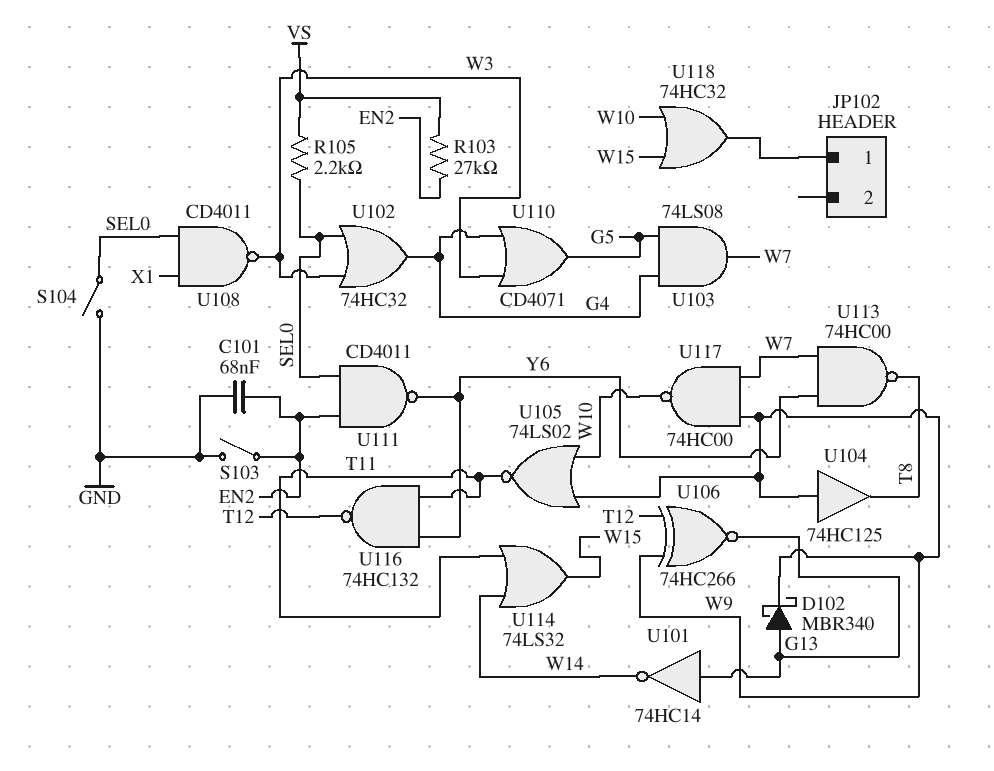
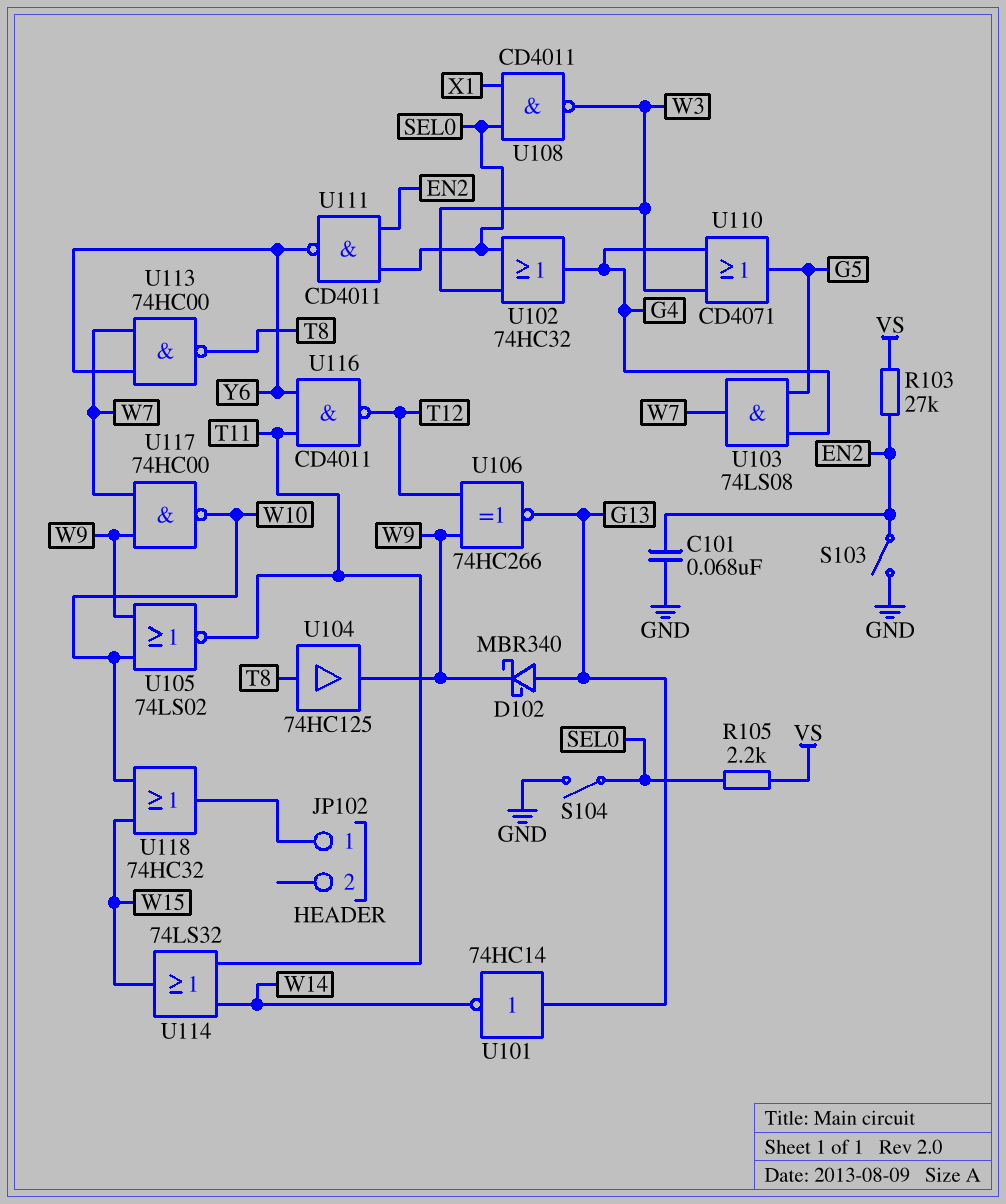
U104: buffer 74HC125 (in W9, out T8) -> buffer 74HC125 (in T8, out W9)
U116: NAND 74HC132 (in T11, in Y6, out T12) -> NAND CD4011 (in T11, in Y6, out T12)

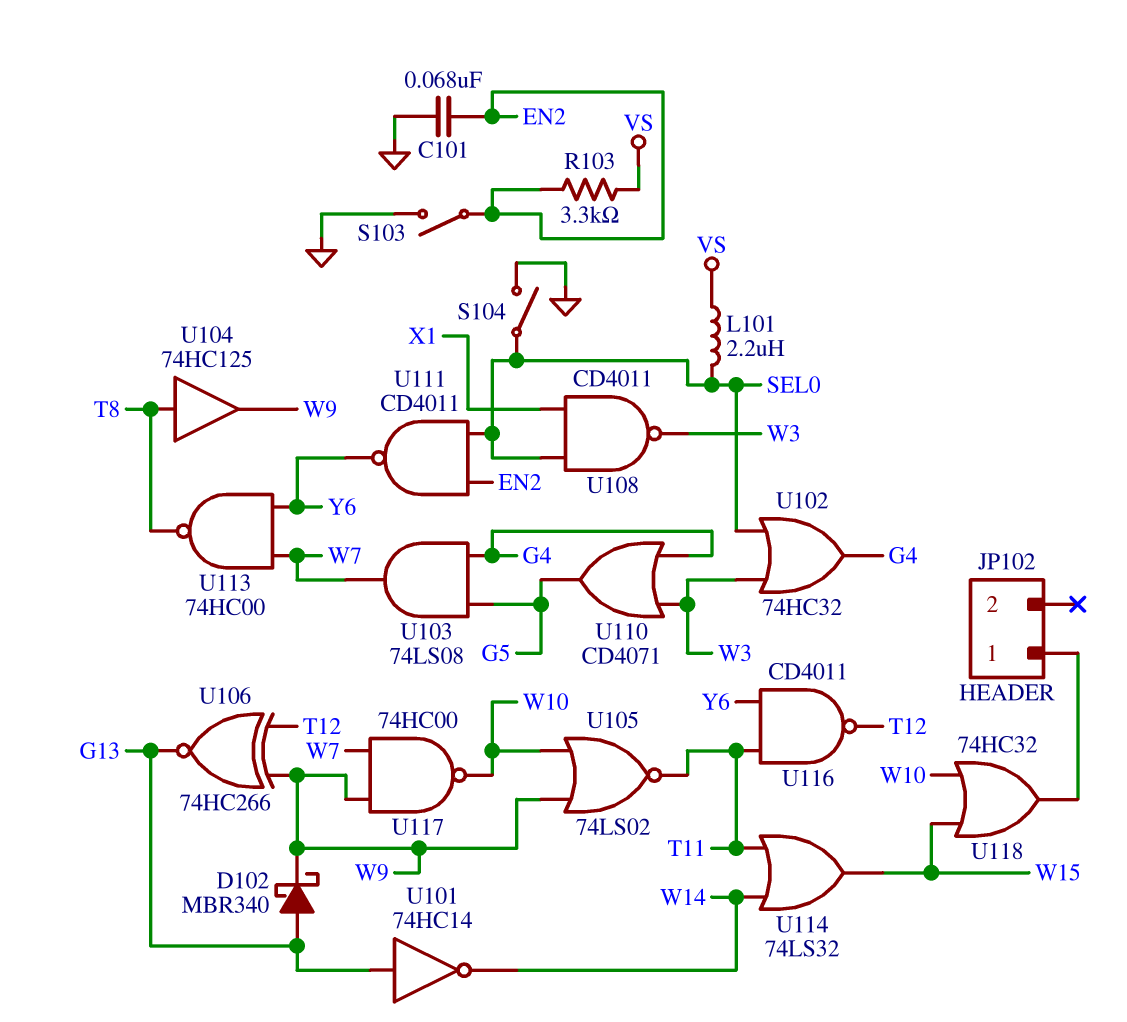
L101: none -> 2.2uH (SEL0, VS)
R103: 27k (EN2, VS) -> 3.3k (EN2, VS)
R105: 2.2k (SEL0, VS) -> none

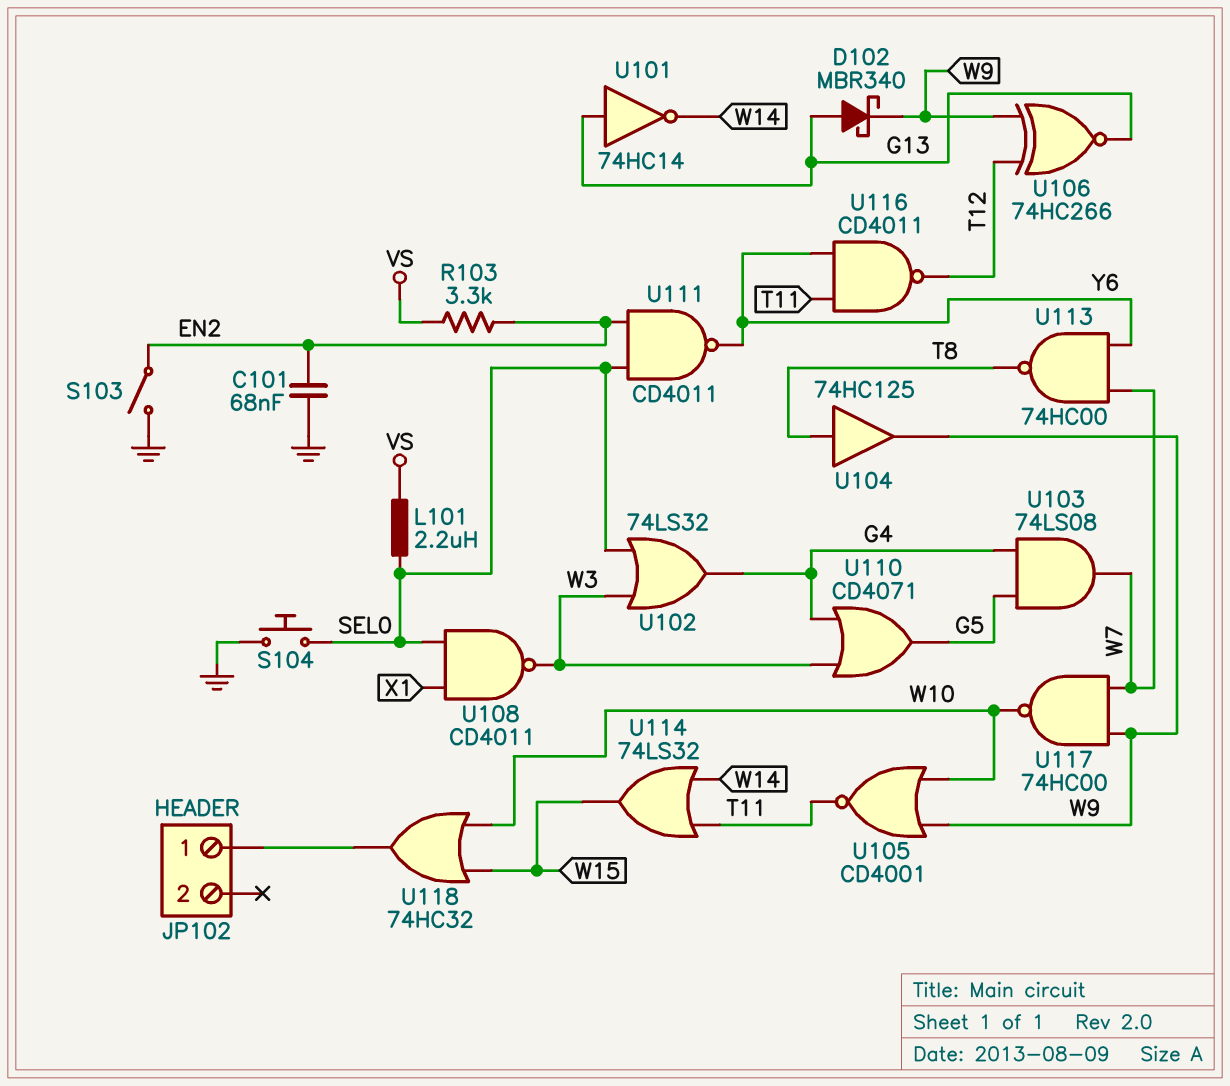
S104: switch (GND, SEL0) -> button (GND, SEL0)
U102: OR 74HC32 (in SEL0, in W3, out G4) -> OR 74LS32 (in SEL0, in W3, out G4)
U105: NOR 74LS02 (in W9, in W10, out T11) -> NOR CD4001 (in W9, in W10, out T11)

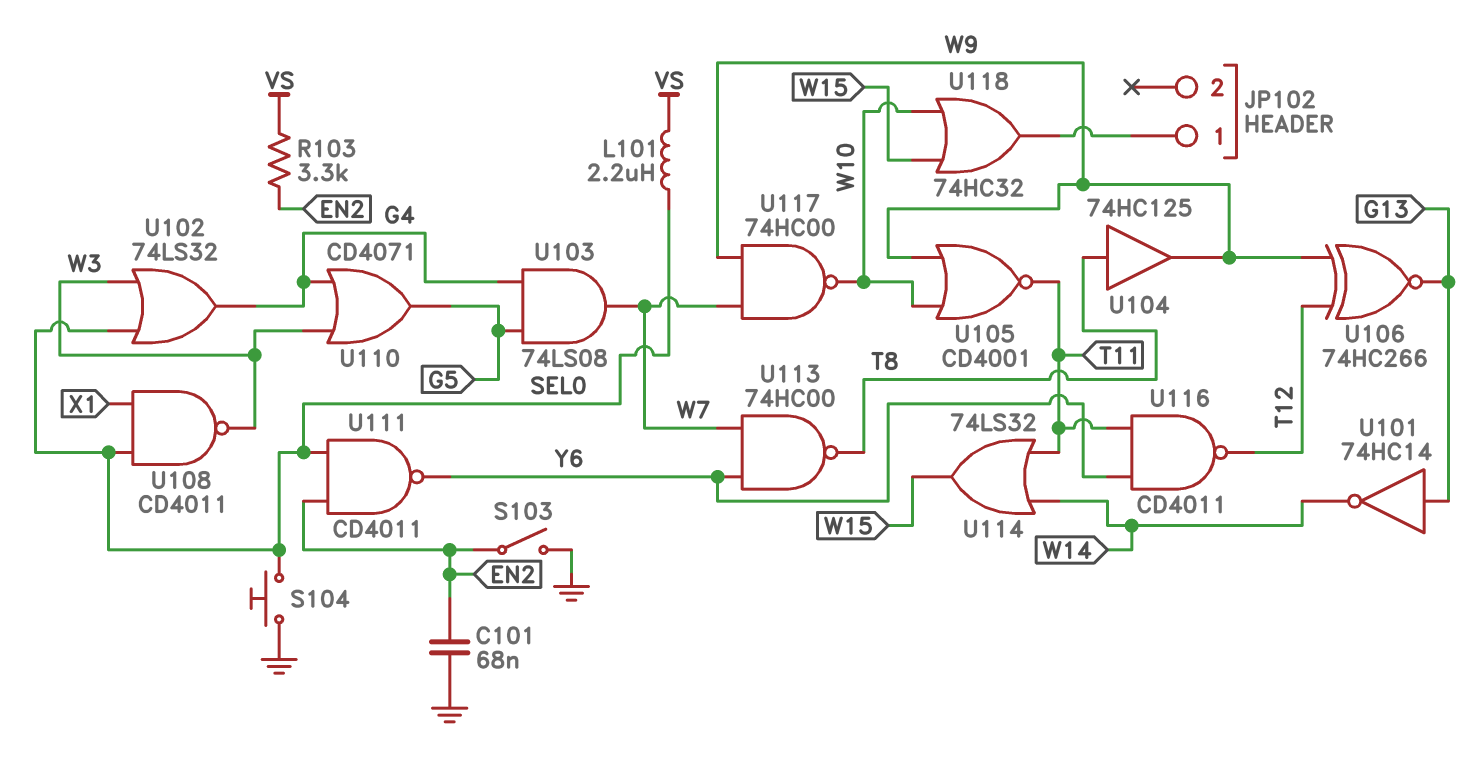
D102: schottky MBR340 (A G13, K W9) -> none

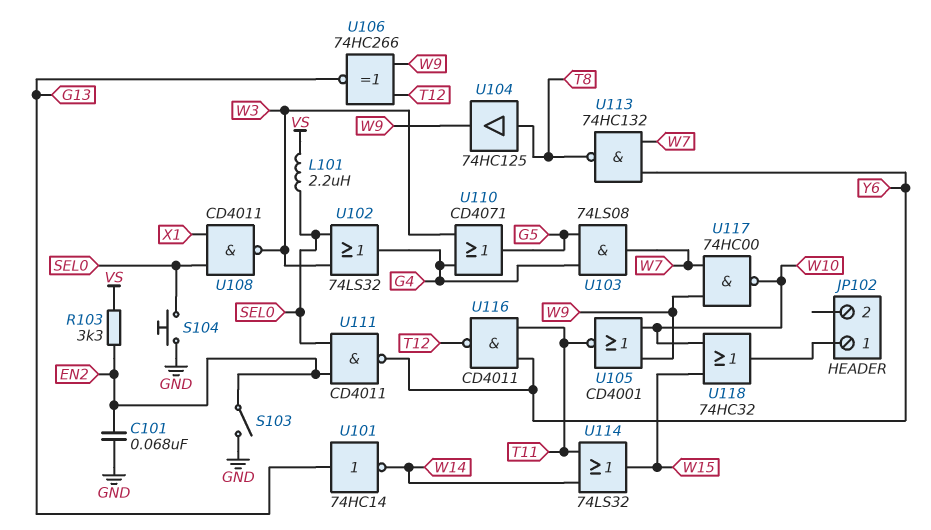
U113: NAND 74HC00 (in W7, in Y6, out T8) -> NAND 74HC132 (in W7, in Y6, out T8)

